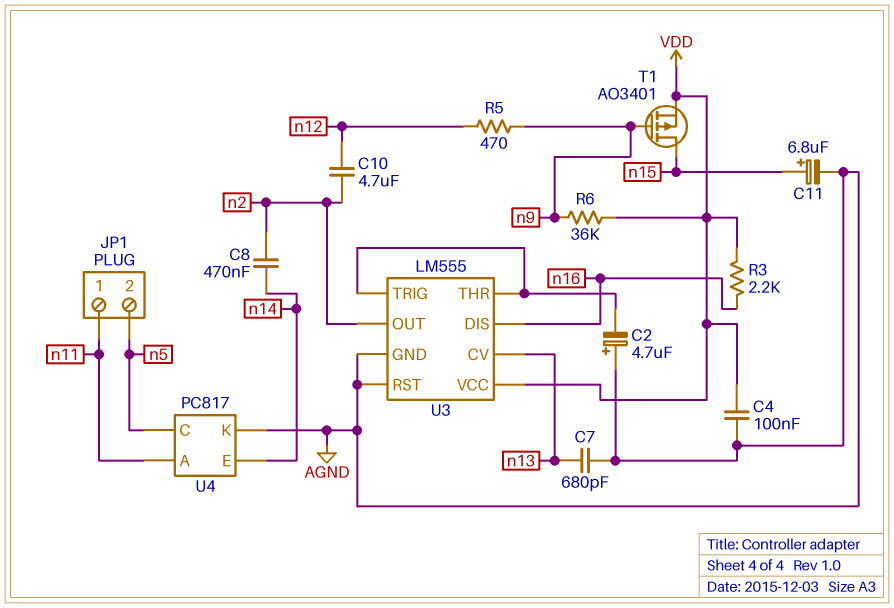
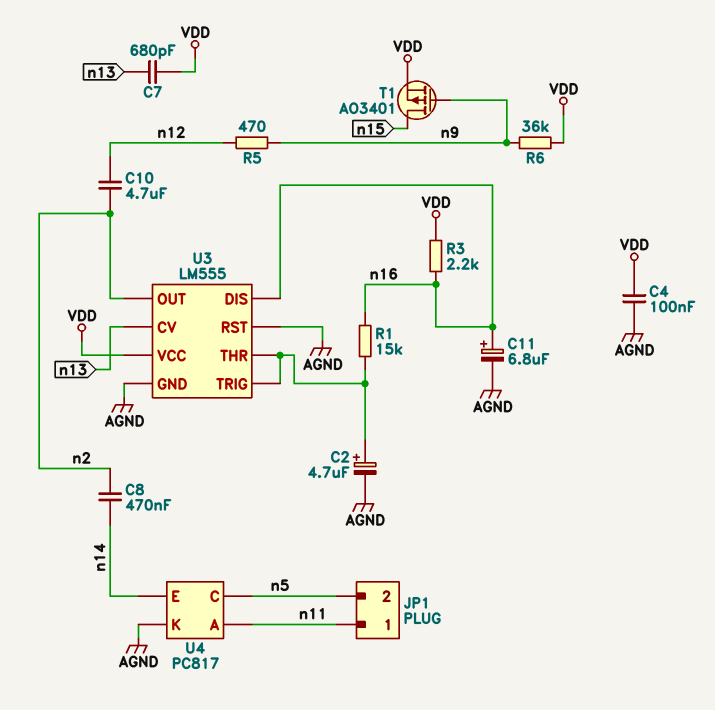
C2: 4.7uF (plus AGND, minus U3/THR) -> 4.7uF (plus U3/THR, minus AGND)
C7: 680pF (AGND, n13) -> 680pF (VDD, n13)
C11: 6.8uF (plus n15, minus AGND) -> 6.8uF (plus n16, minus AGND)
R1: none -> 15k (U3/THR, n16)

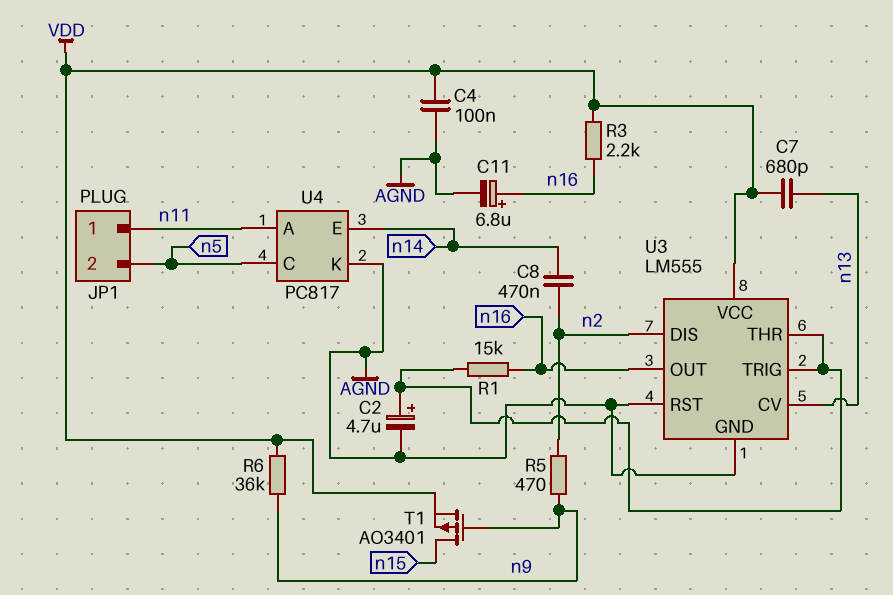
C10: 4.7uF (n2, n12) -> none
R5: 470 (n9, n12) -> 470 (n2, n9)
U3 pin DIS: n16 -> n2
U3 pin OUT: n2 -> n16

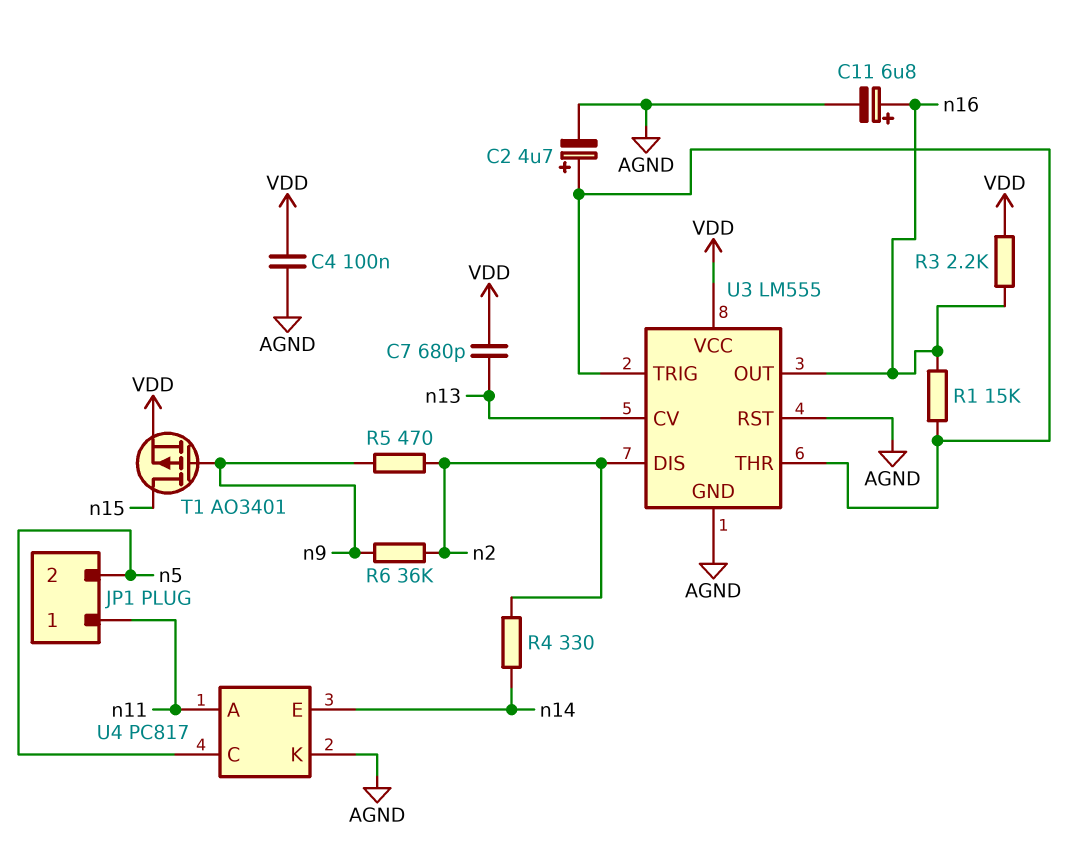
C8: 470nF (n2, n14) -> none
R4: none -> 330 (n2, n14)
R6: 36k (VDD, n9) -> 36k (n2, n9)

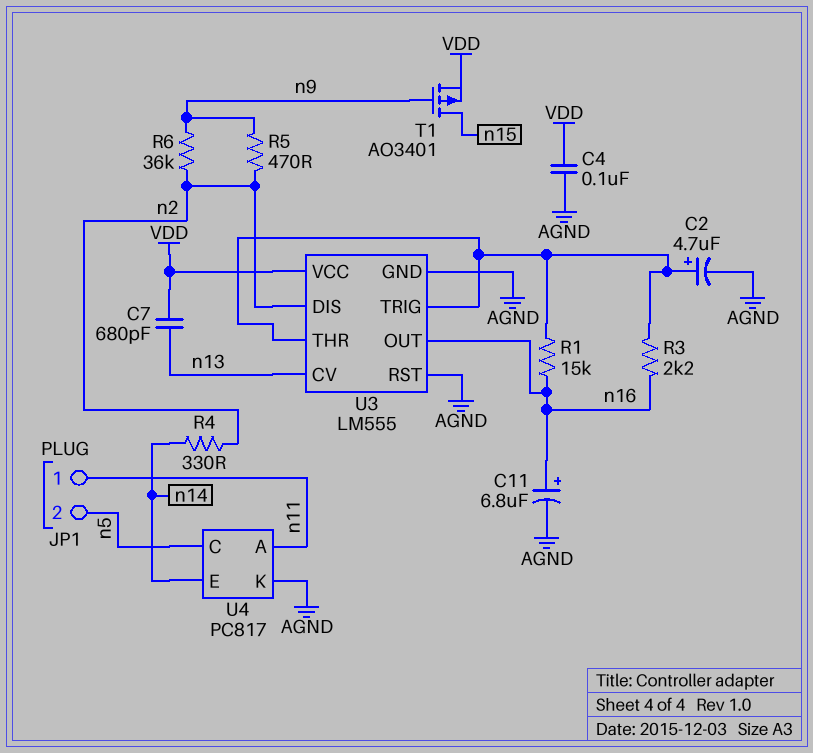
R3: 2.2k (VDD, n16) -> 2.2k (U3/THR, n16)

